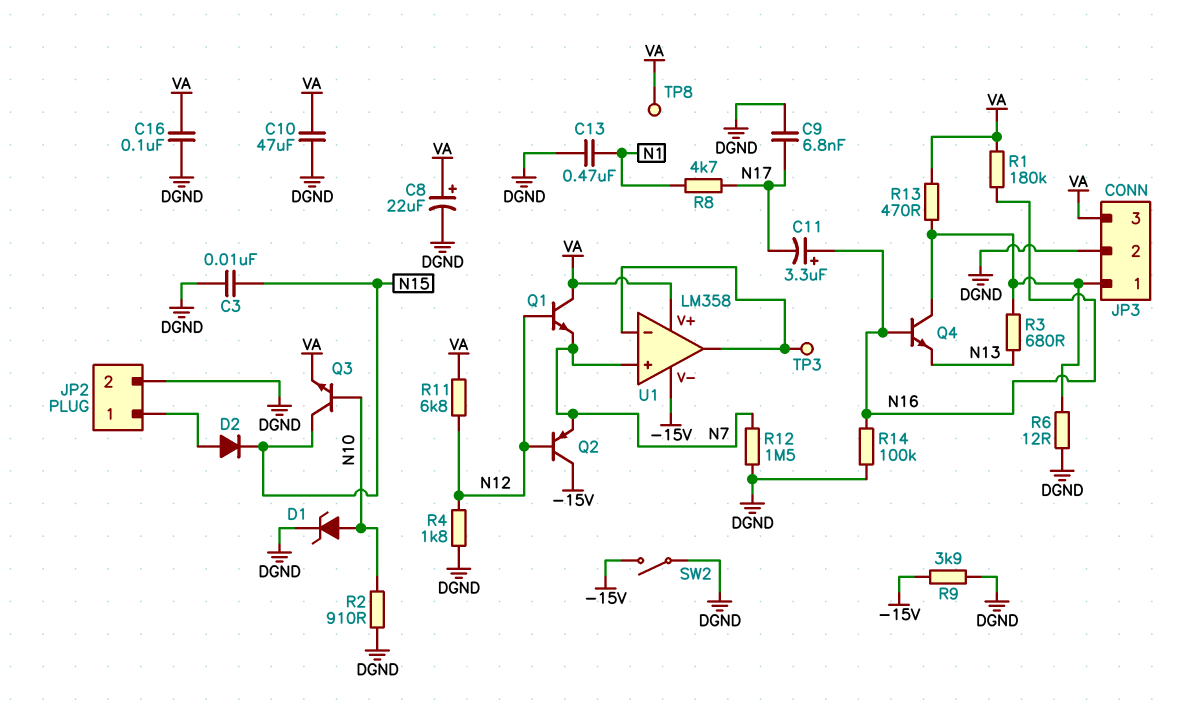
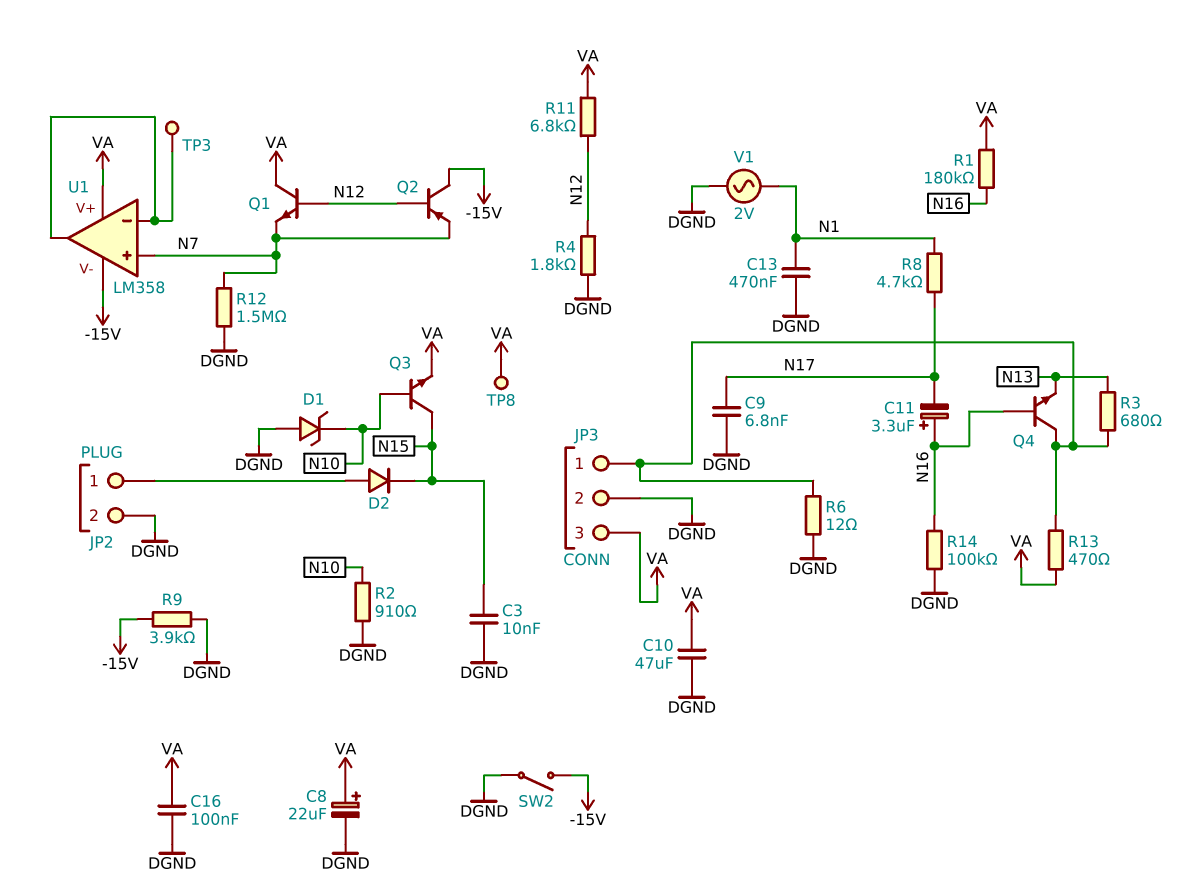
D1: zener (A N10, K DGND) -> zener (A DGND, K N10)
V1: none -> AC 2V (DGND, N1)

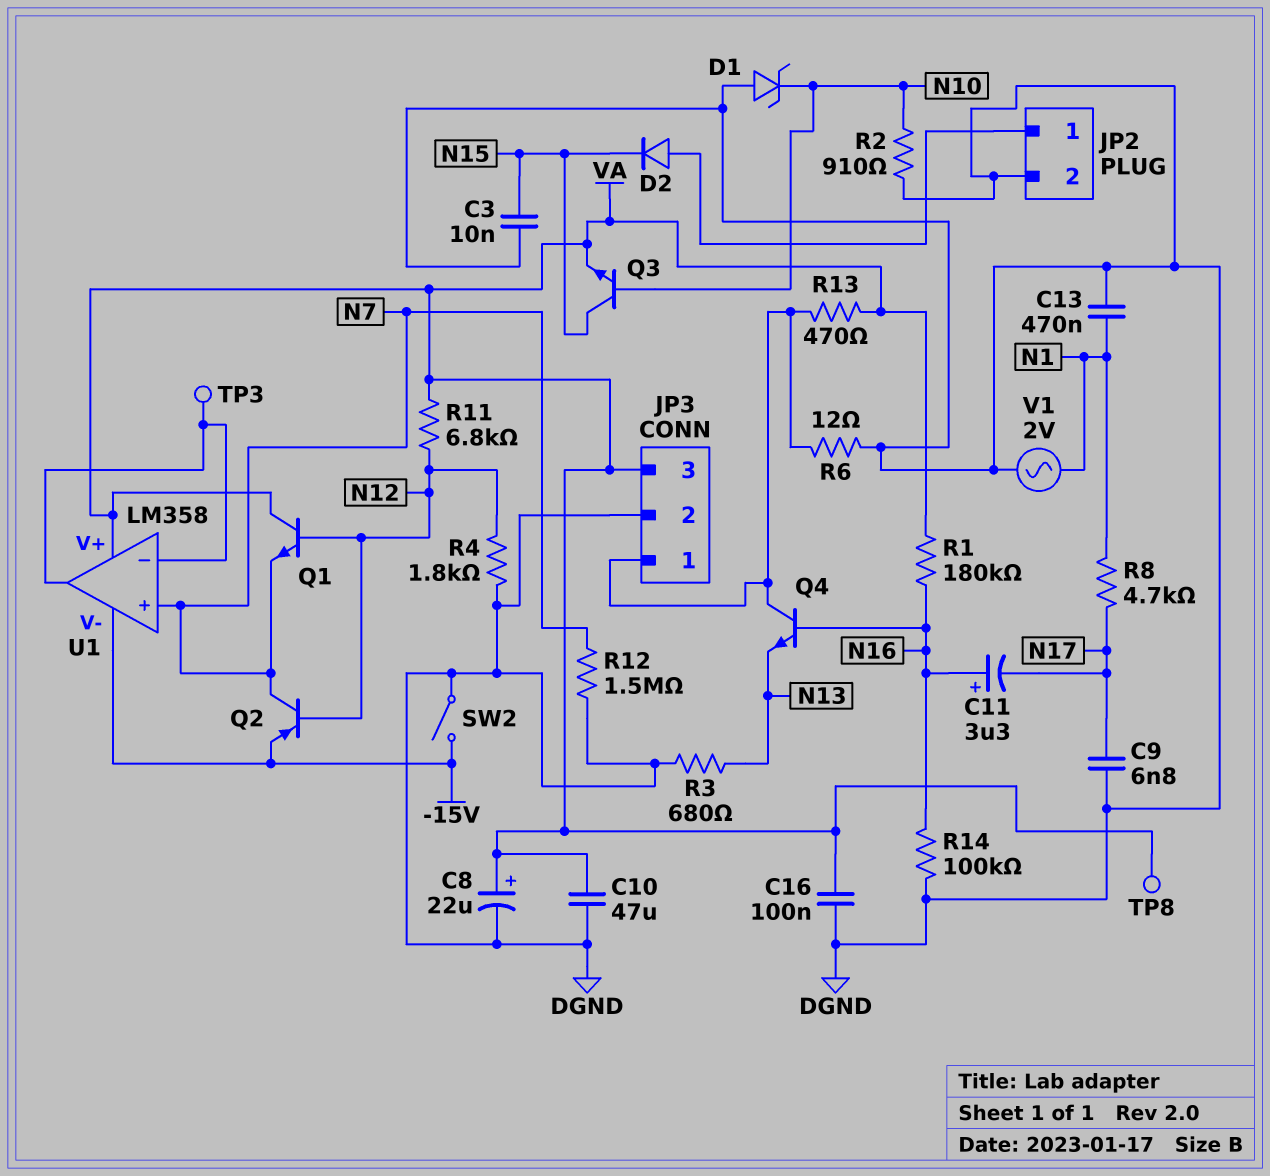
Q2: PNP (B N12, C -15V, E N7) -> PNP (B N12, C N7, E -15V)
R3: 680 (JP3/1, N13) -> 680 (DGND, N13)
R9: 3.9k (-15V, DGND) -> none

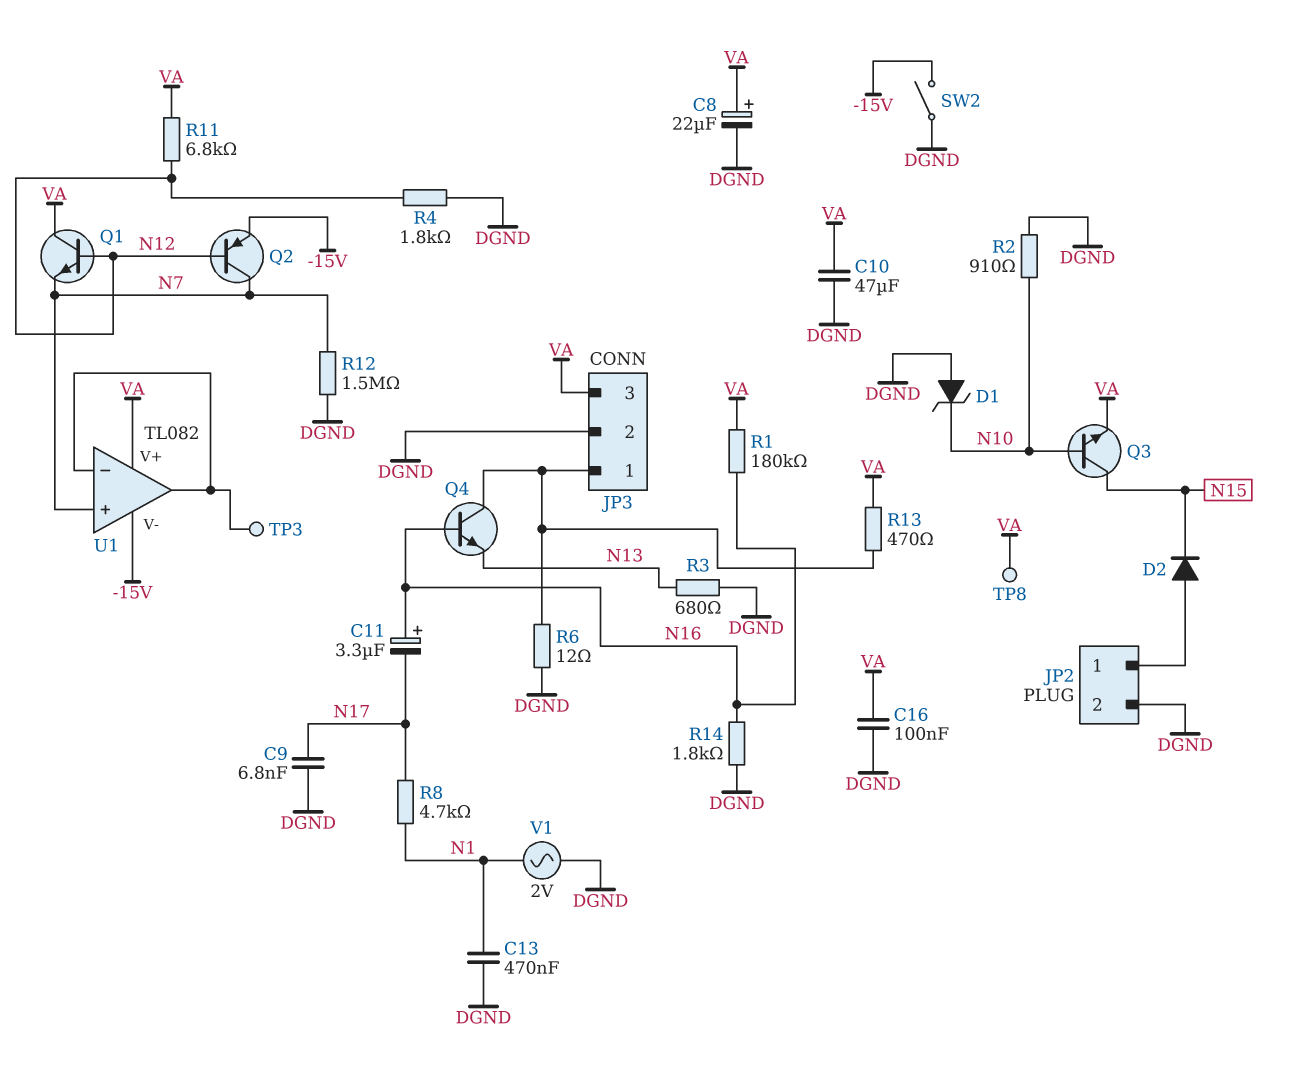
C3: 10nF (DGND, N15) -> none
R14: 100k (DGND, N16) -> 1.8k (DGND, N16)
U1: LM358 -> TL082

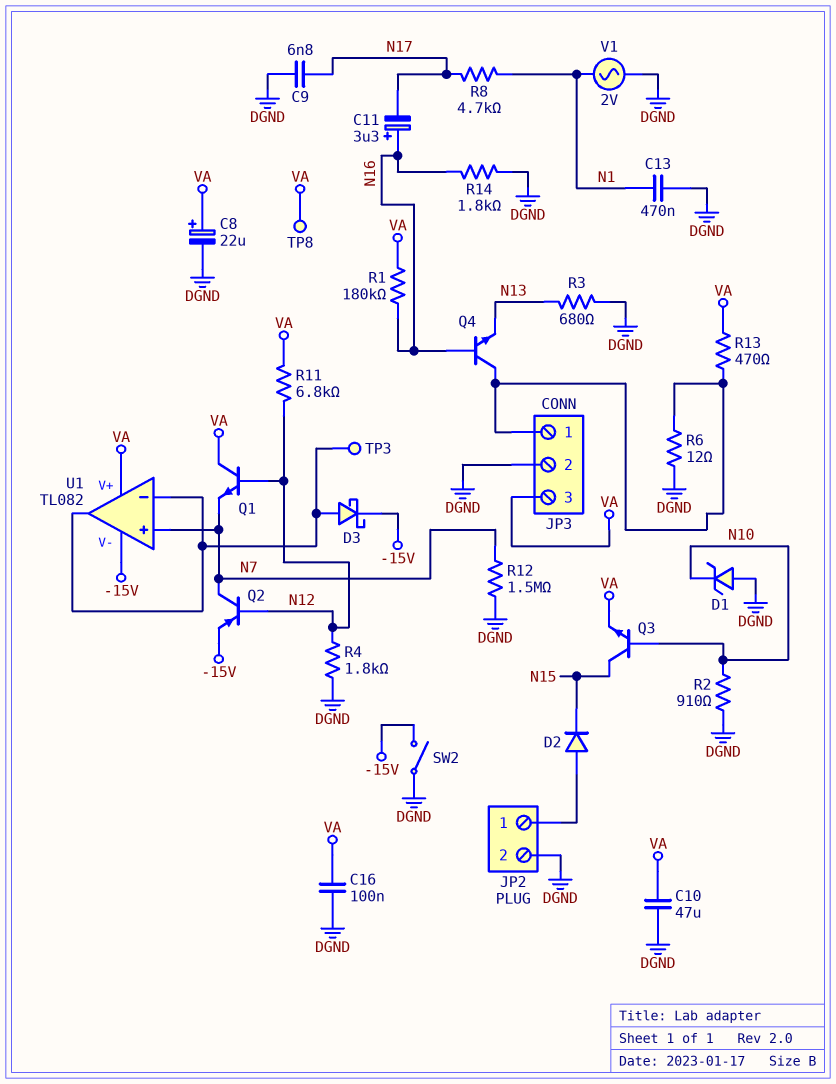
D3: none -> schottky (A U1/in-, K -15V)

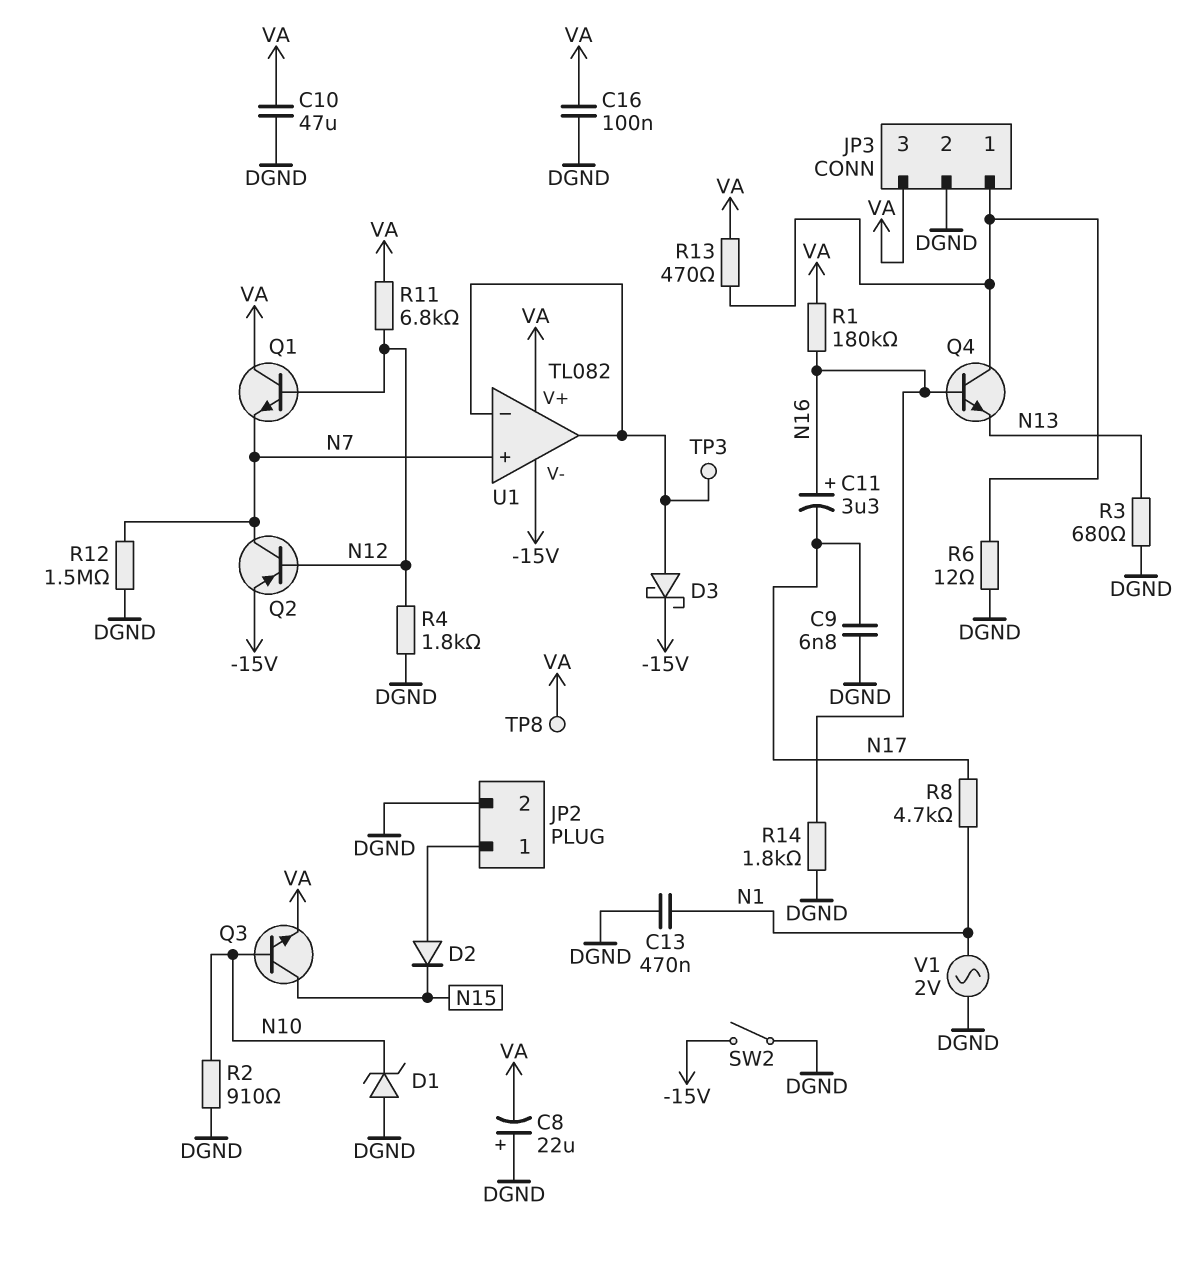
C8: 22uF (plus VA, minus DGND) -> 22uF (plus DGND, minus VA)

